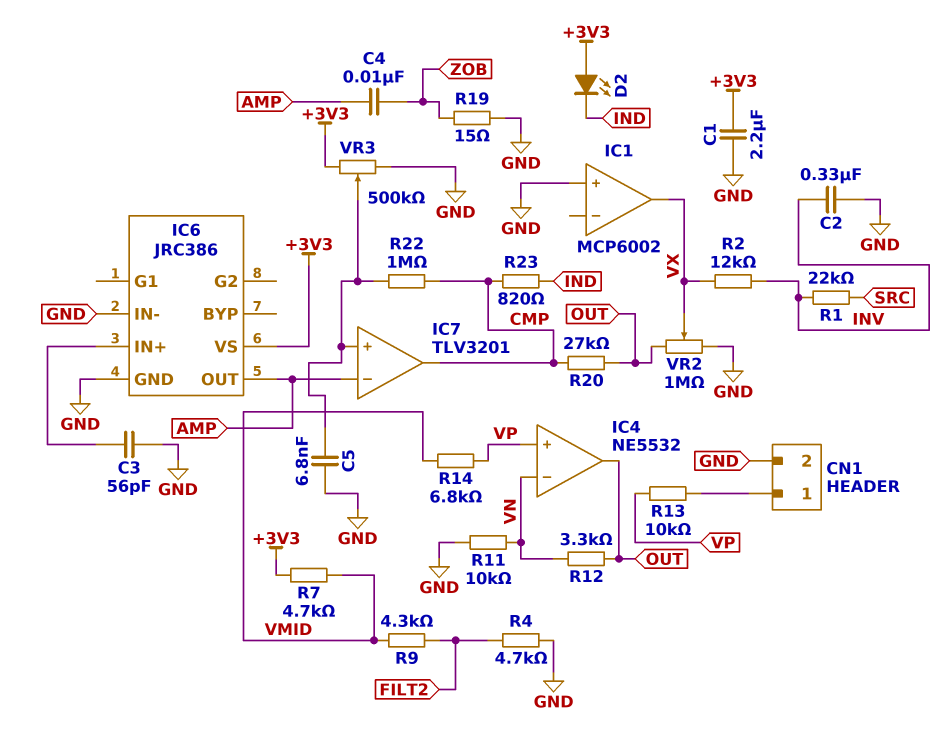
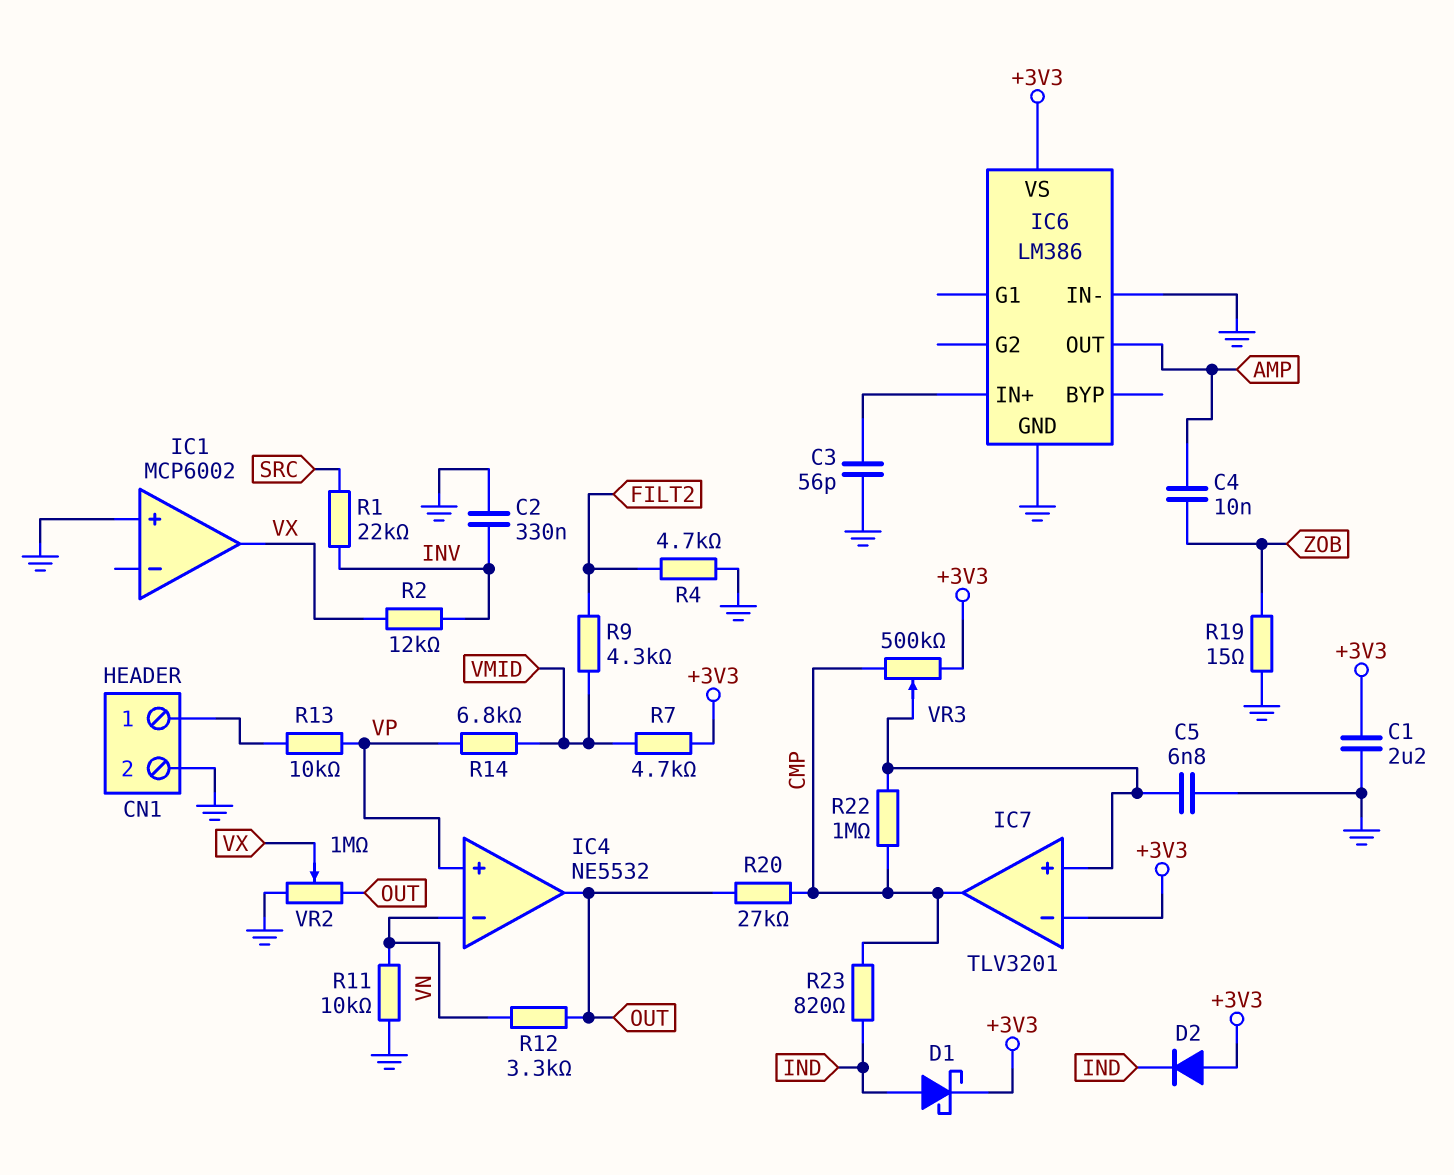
D1: none -> schottky (A IND, K +3V3)
D2: LED (A +3V3, K IND) -> diode (A +3V3, K IND)
IC6: JRC386 -> LM386
IC7 pin in-: AMP -> +3V3
VR3: 500k (+3V3, GND, wiper IC7/in+) -> 500k (+3V3, CMP, wiper IC7/in+)

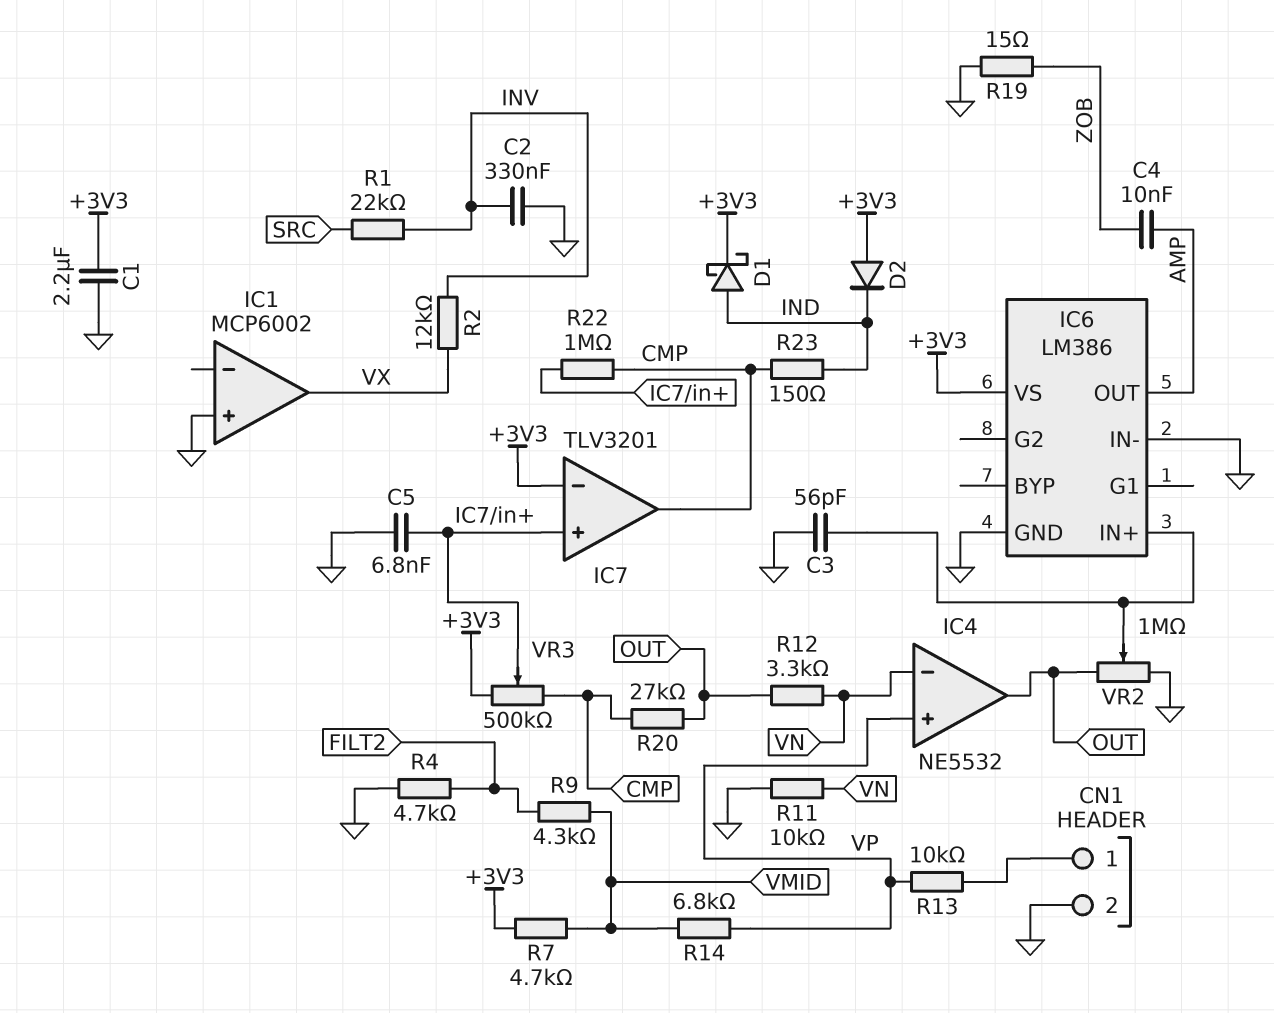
R23: 820 (CMP, IND) -> 150 (CMP, IND)
VR2: 1M (GND, OUT, wiper VX) -> 1M (GND, OUT, wiper IC6/IN+)

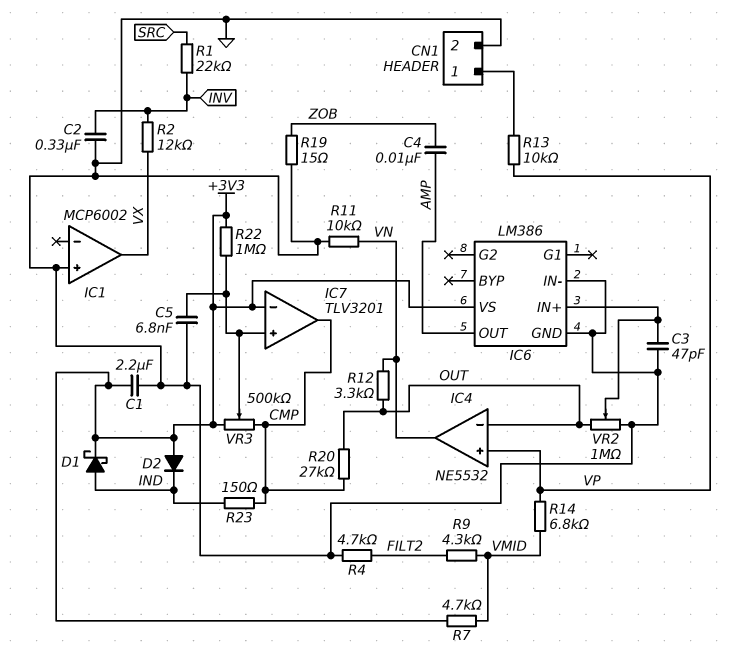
C3: 56pF (GND, IC6/IN+) -> 47pF (GND, IC6/IN+)
IC4 pin in-: VN -> OUT
IC4 pin out: OUT -> VN
R22: 1M (CMP, IC7/in+) -> 1M (+3V3, IC7/in+)

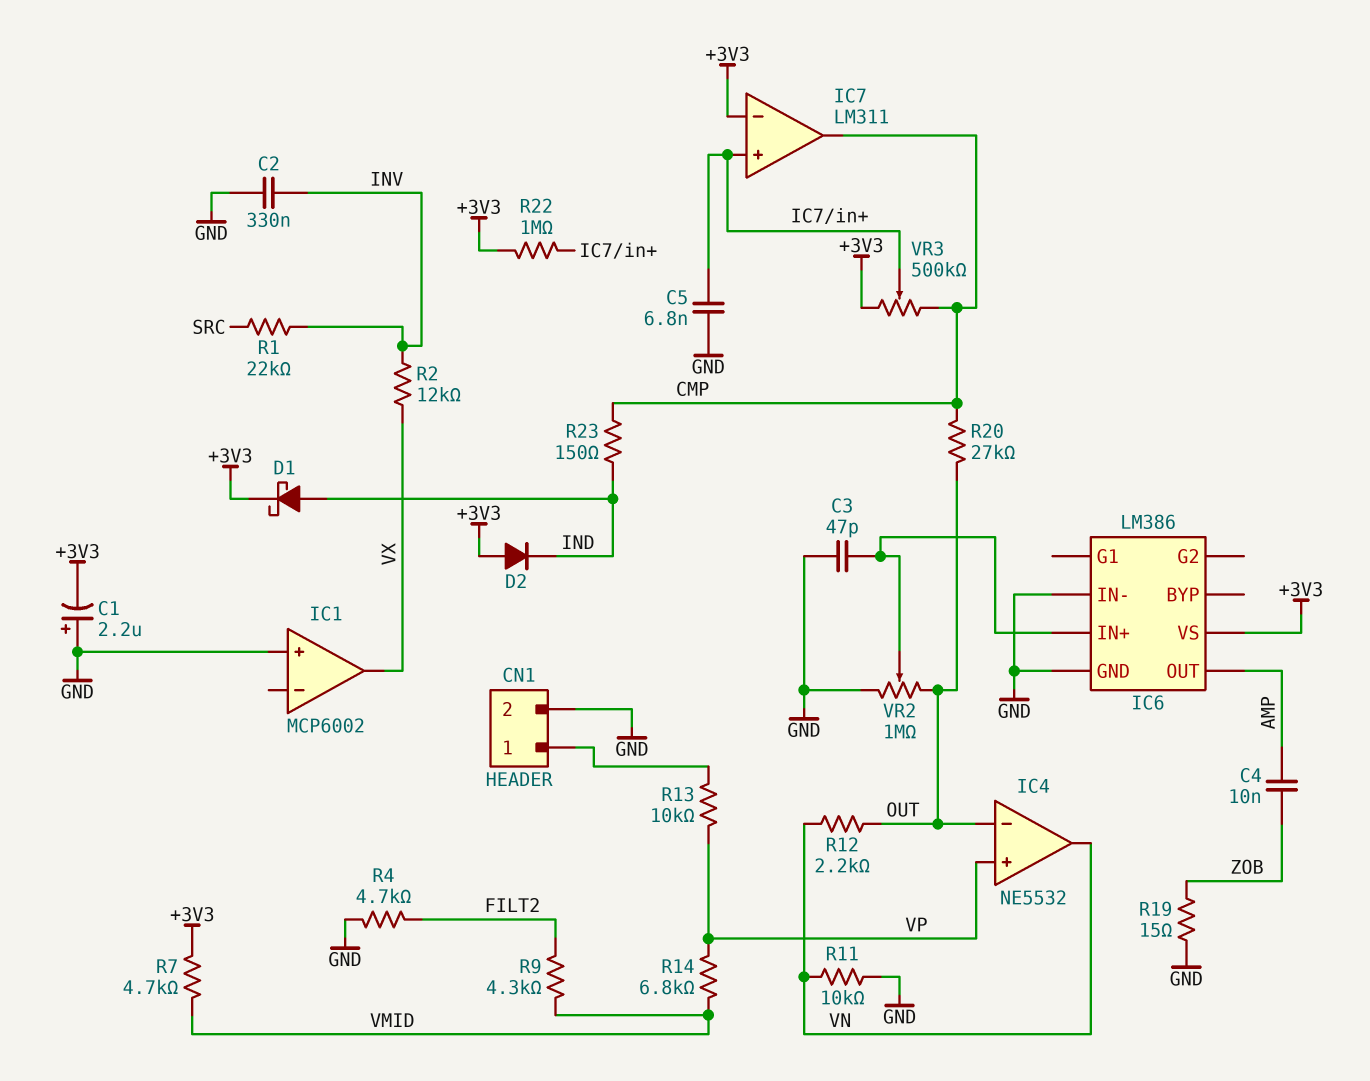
C1: 2.2uF (+3V3, GND) -> 2.2uF (plus GND, minus +3V3)
IC7: TLV3201 -> LM311
R12: 3.3k (OUT, VN) -> 2.2k (OUT, VN)

